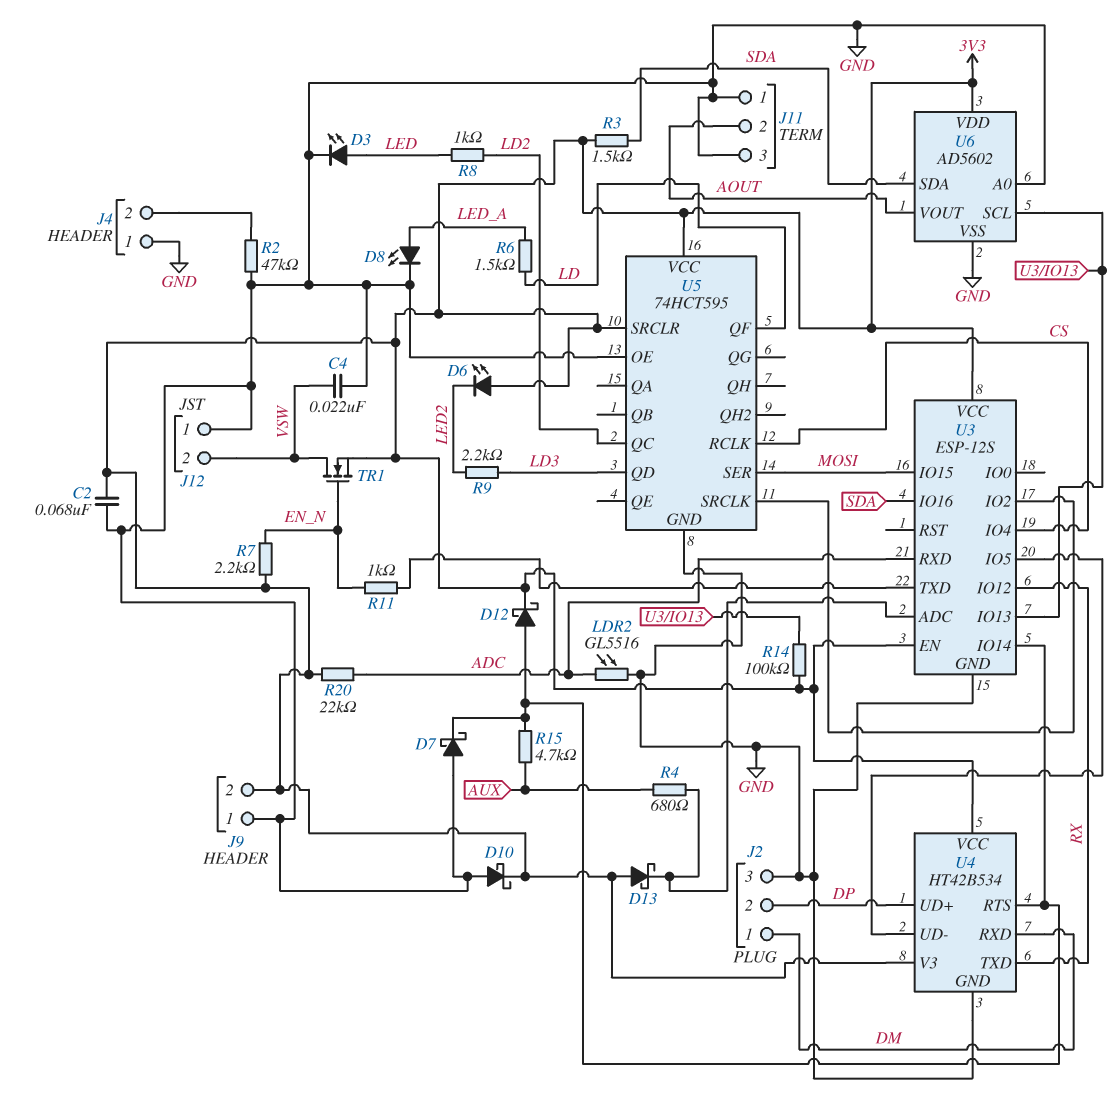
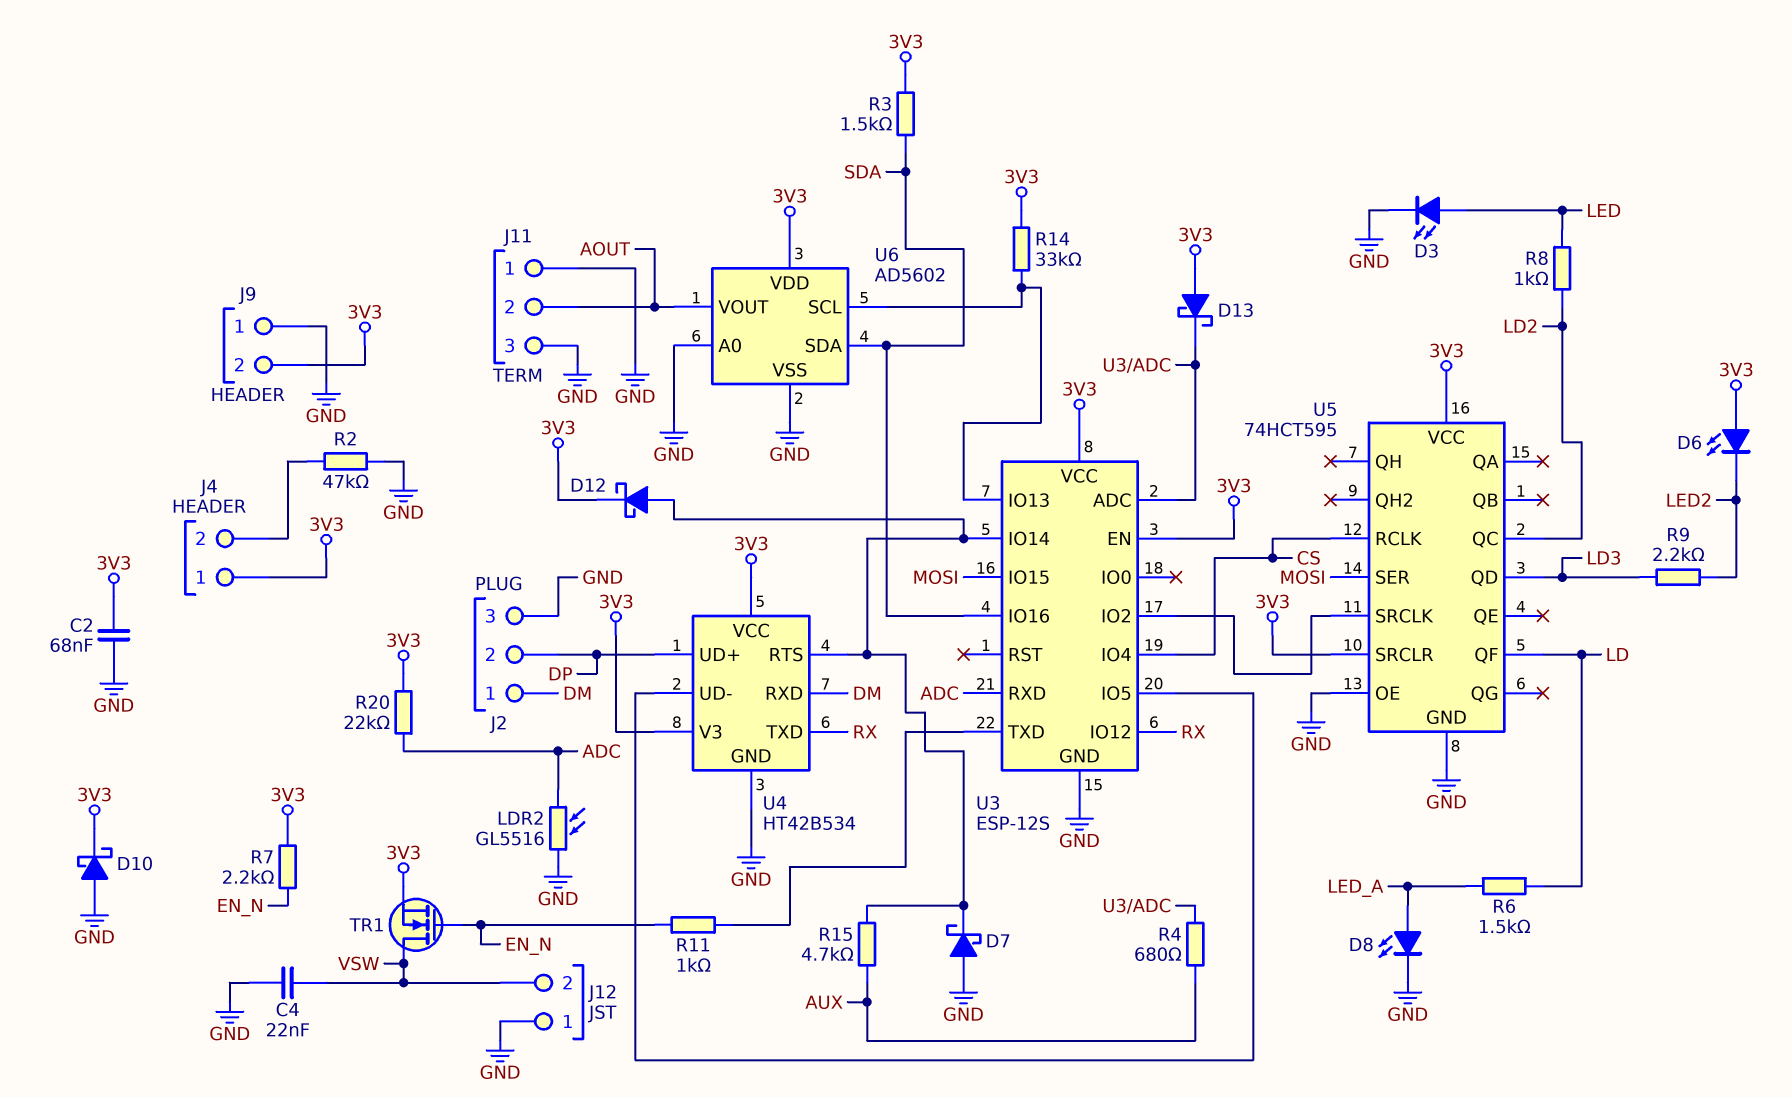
J4 pin 1: GND -> 3V3
R14: 100k (3V3, U3/IO13) -> 33k (3V3, U3/IO13)

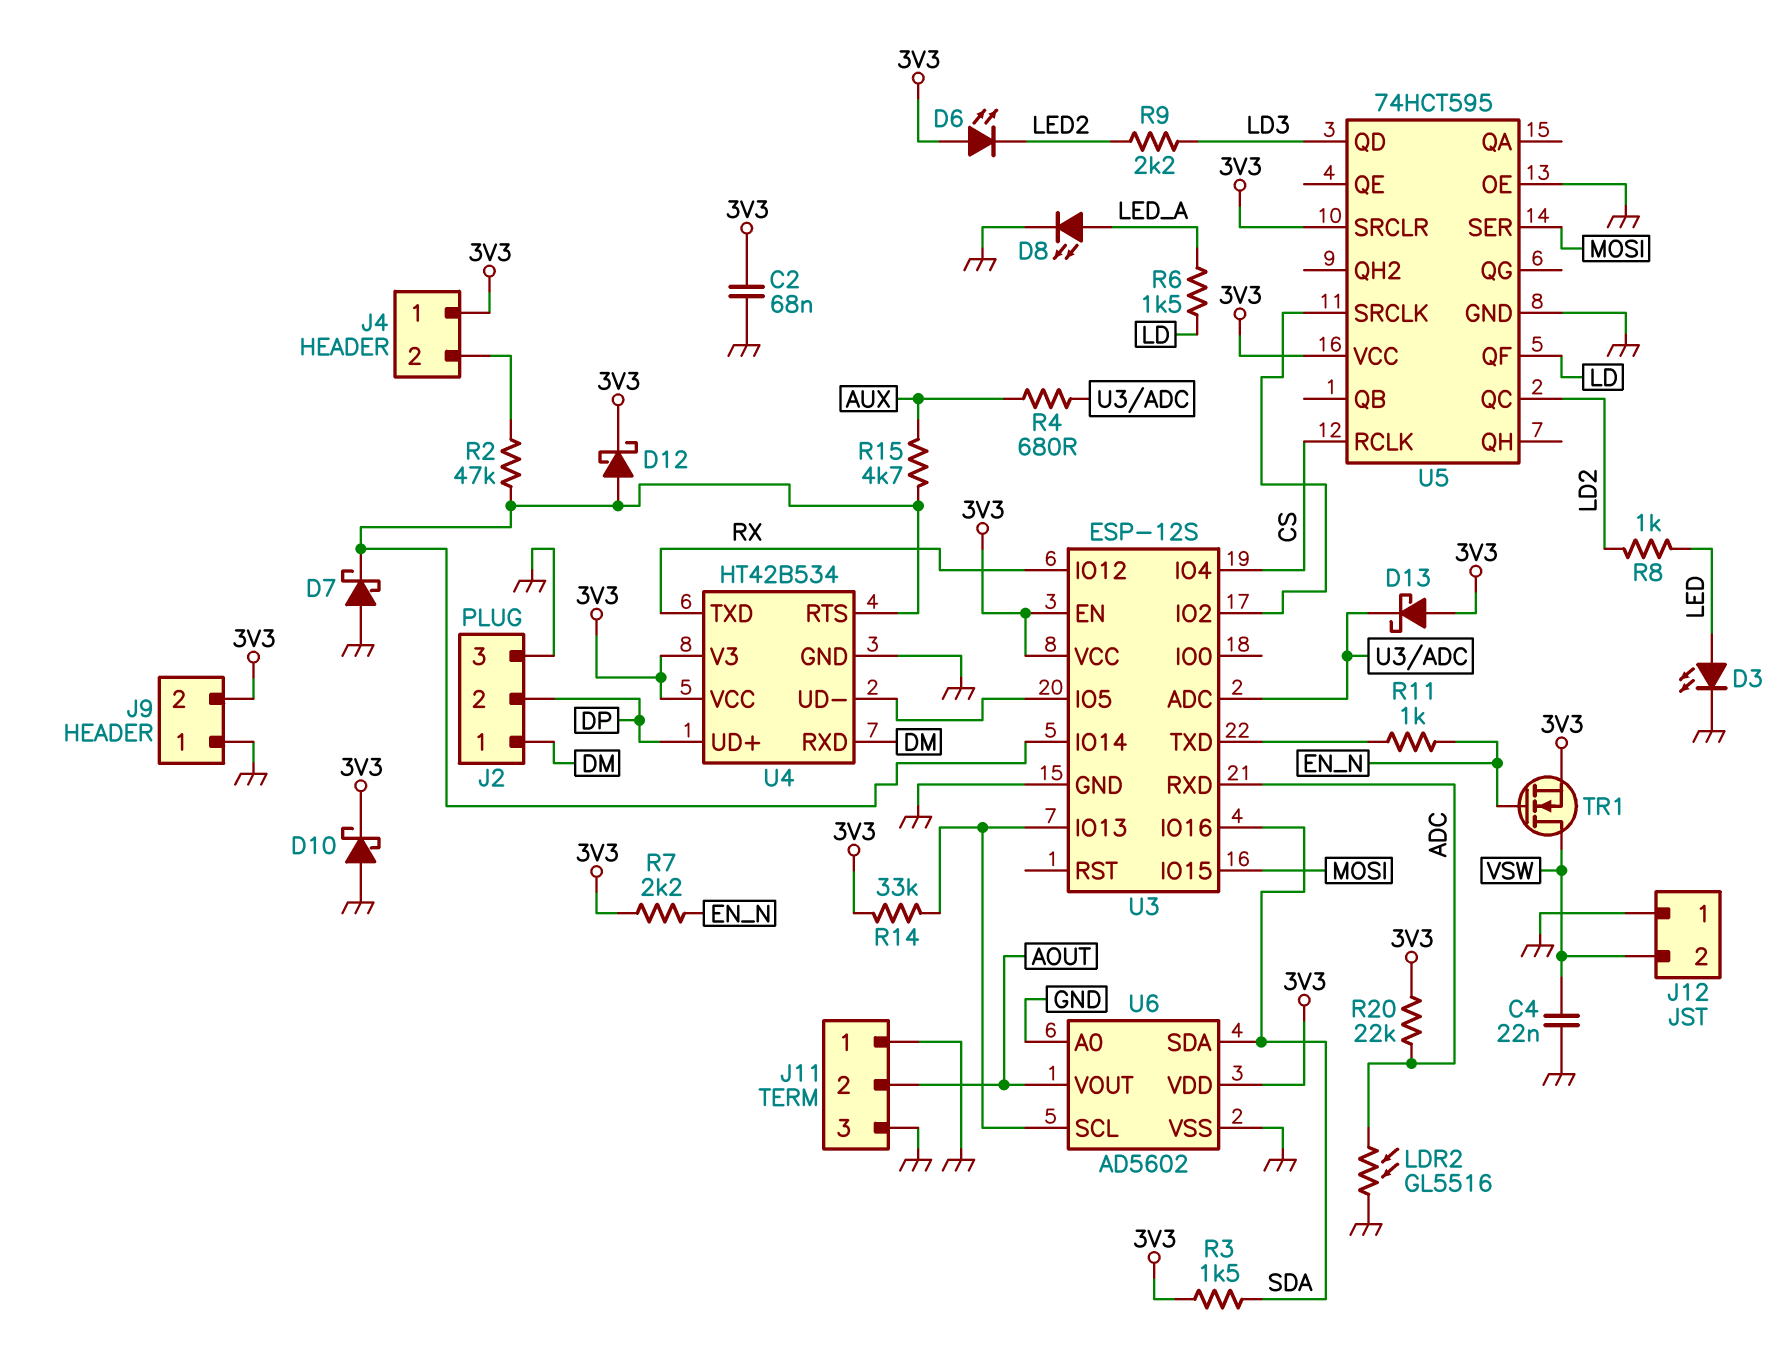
R2: 47k (GND, J4/2) -> 47k (J4/2, U3/IO14)

